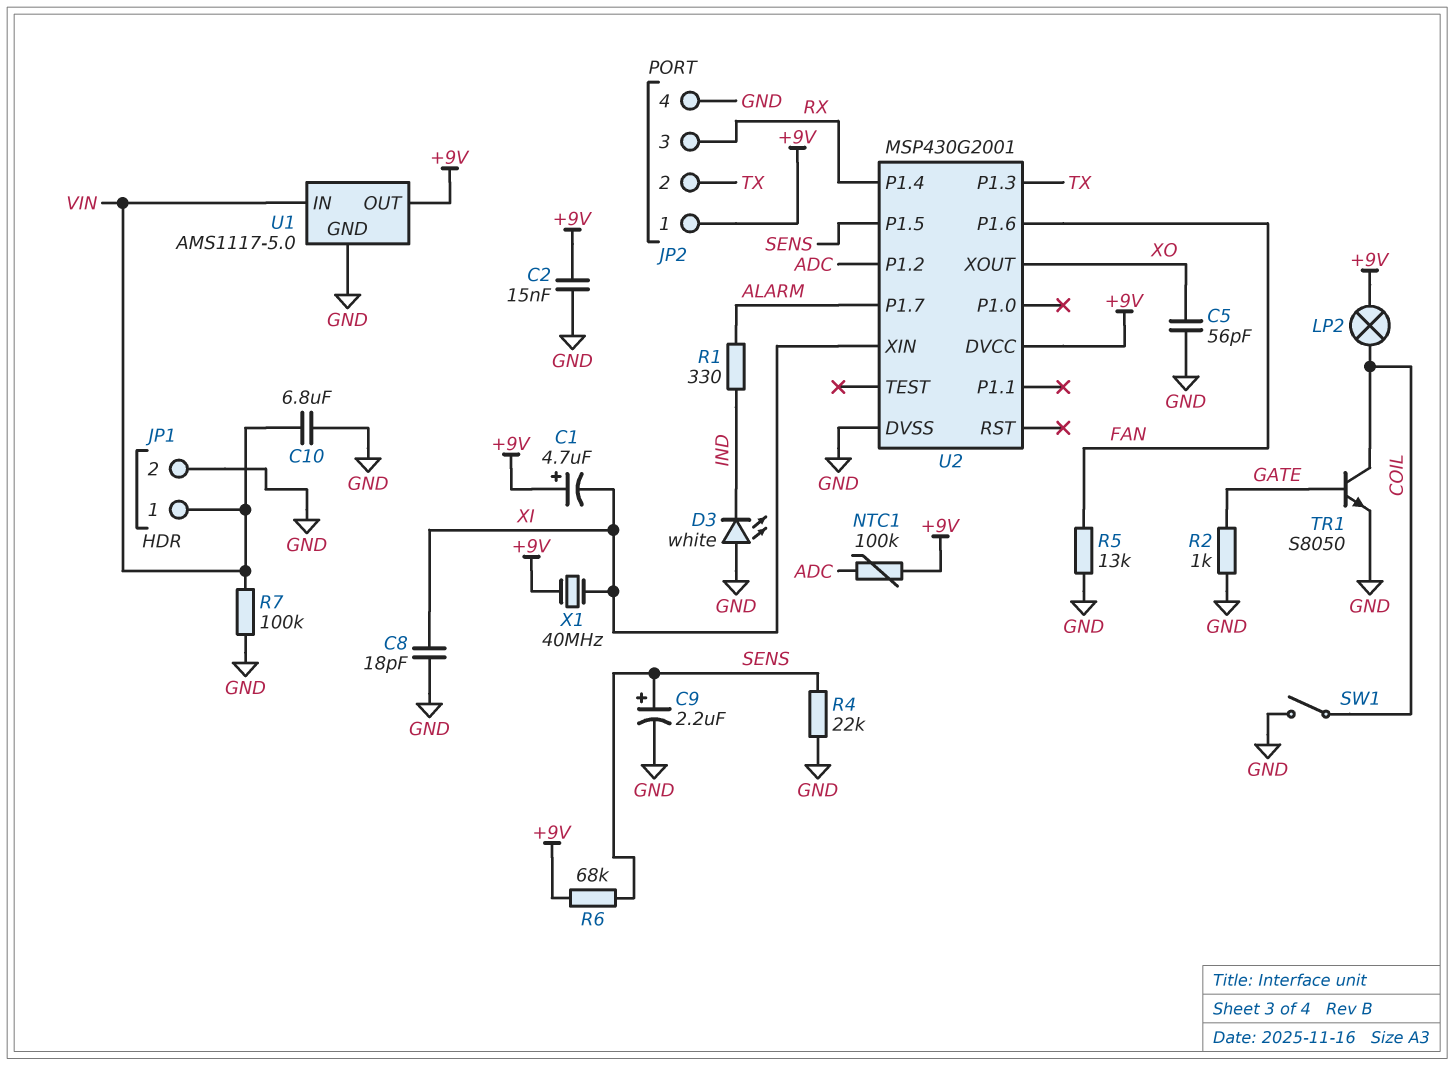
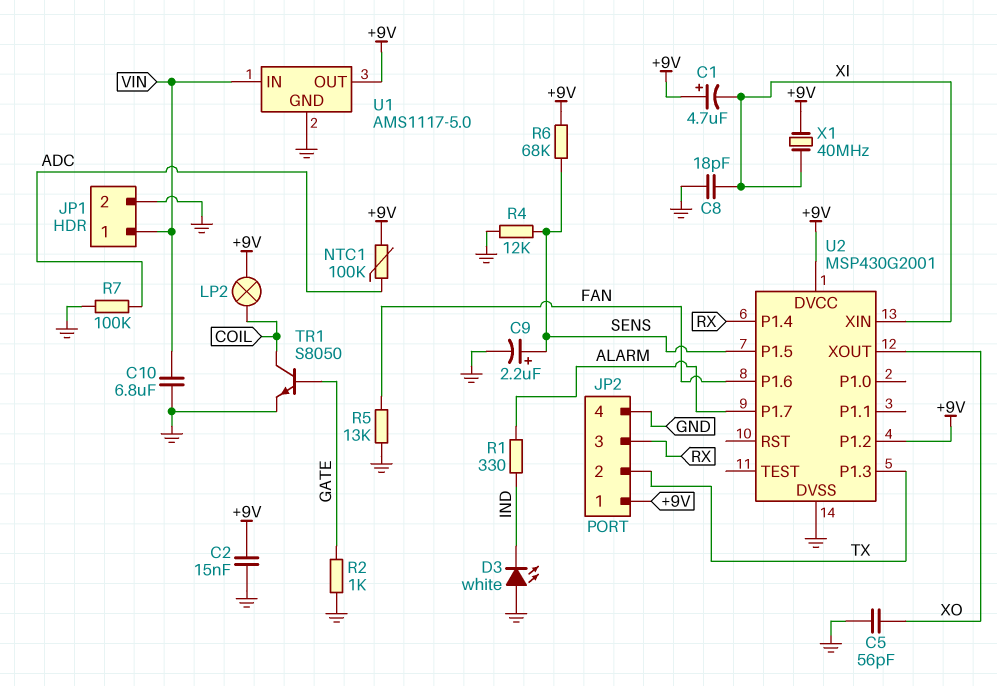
R4: 22k (GND, SENS) -> 12k (GND, SENS)
R7: 100k (GND, VIN) -> 100k (ADC, GND)
SW1: switch (COIL, GND) -> none
U2 pin P1.2: ADC -> +9V

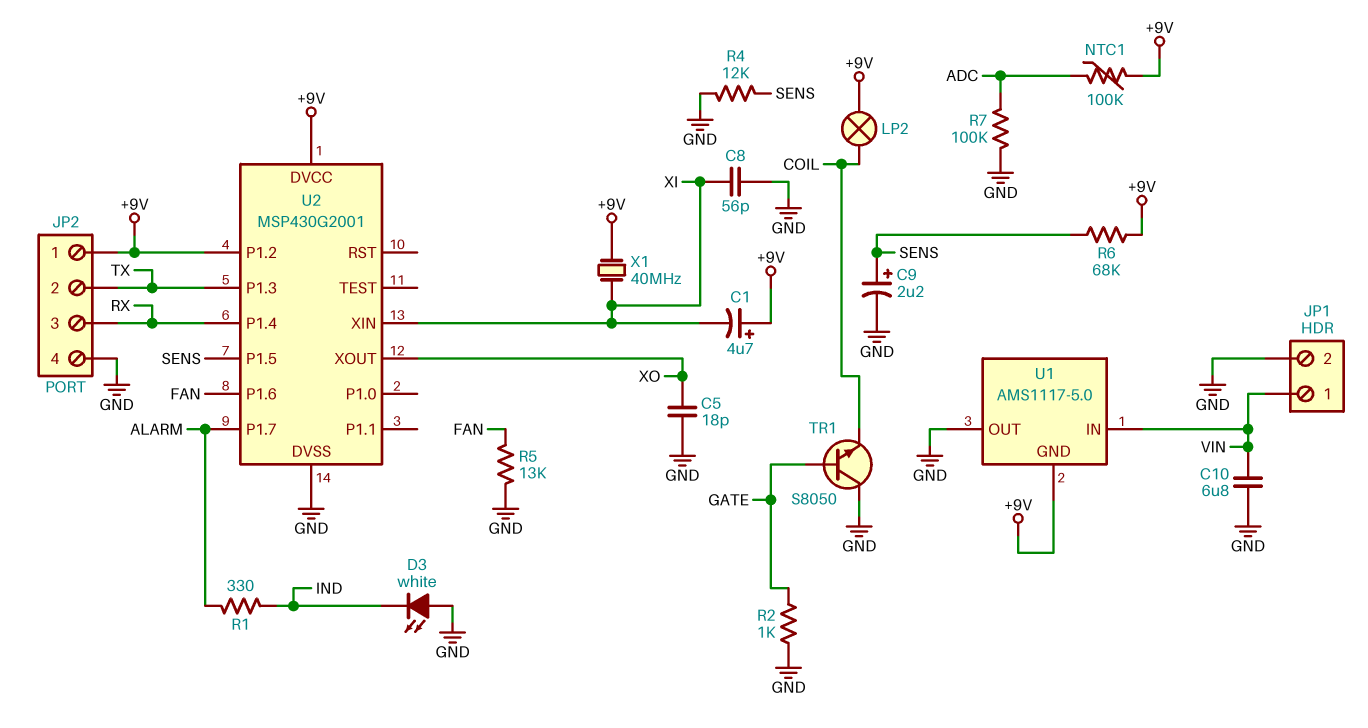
C2: 15nF (+9V, GND) -> none
C5: 56pF (GND, XO) -> 18pF (GND, XO)
C8: 18pF (GND, XI) -> 56pF (GND, XI)
TR1: NPN S8050 (B GATE, C COIL, E GND) -> NPN S8050 (B GATE, C GND, E COIL)
U1 pin GND: GND -> +9V
U1 pin OUT: +9V -> GND

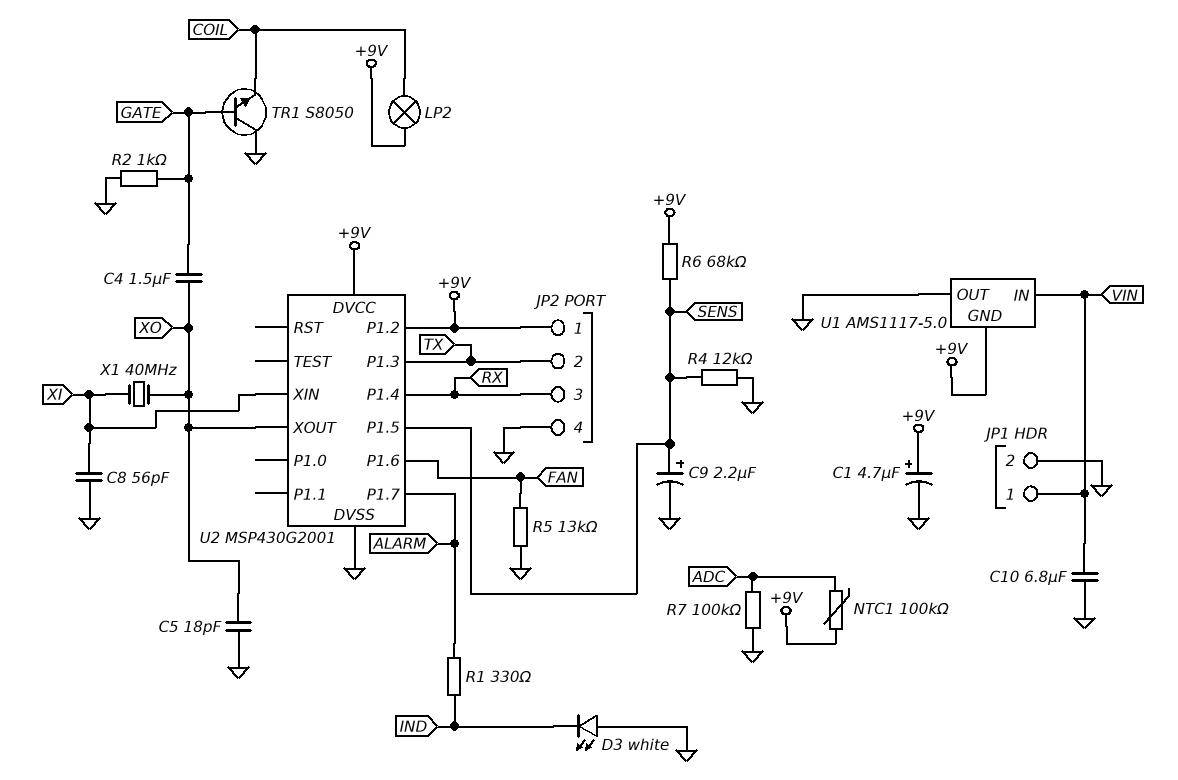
C1: 4.7uF (plus +9V, minus XI) -> 4.7uF (plus +9V, minus GND)
C4: none -> 1.5uF (GATE, XO)
X1: 40MHz (+9V, XI) -> 40MHz (XI, XO)

